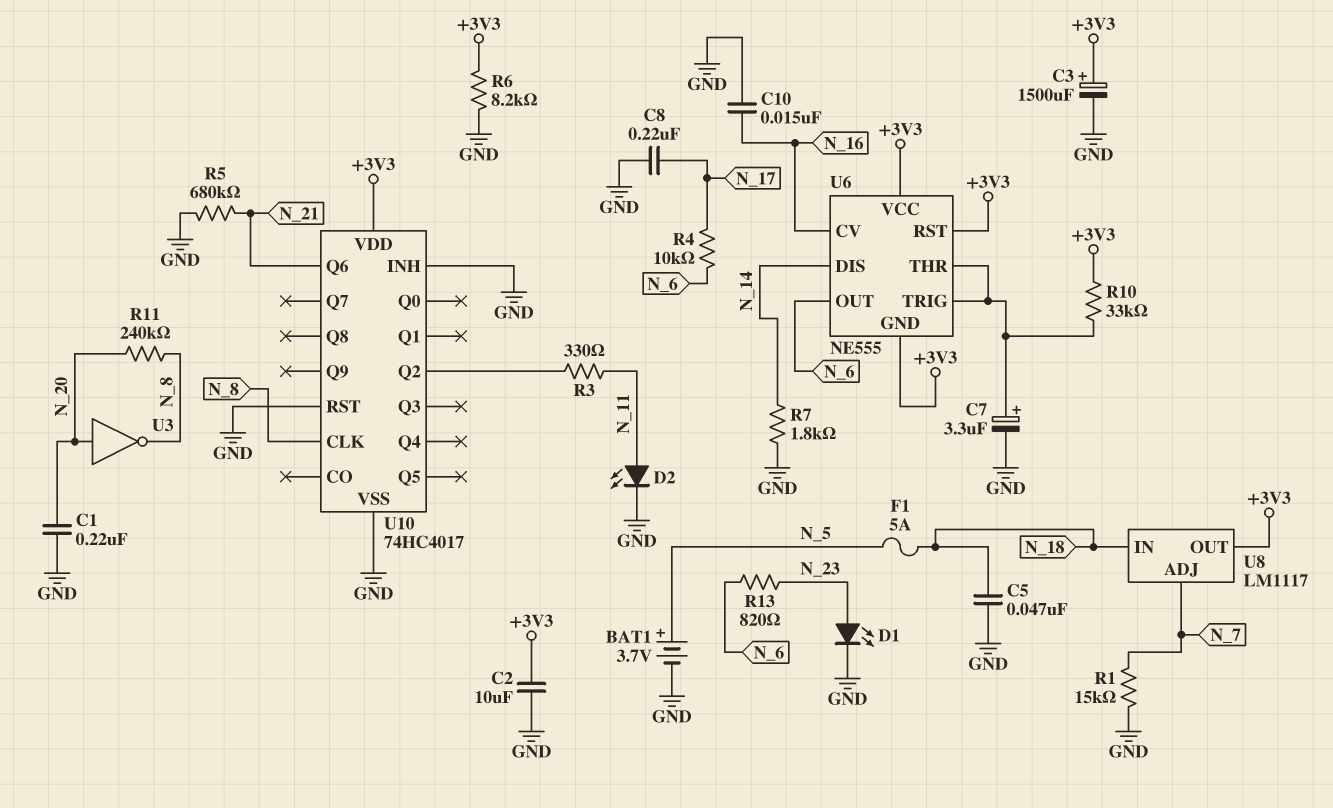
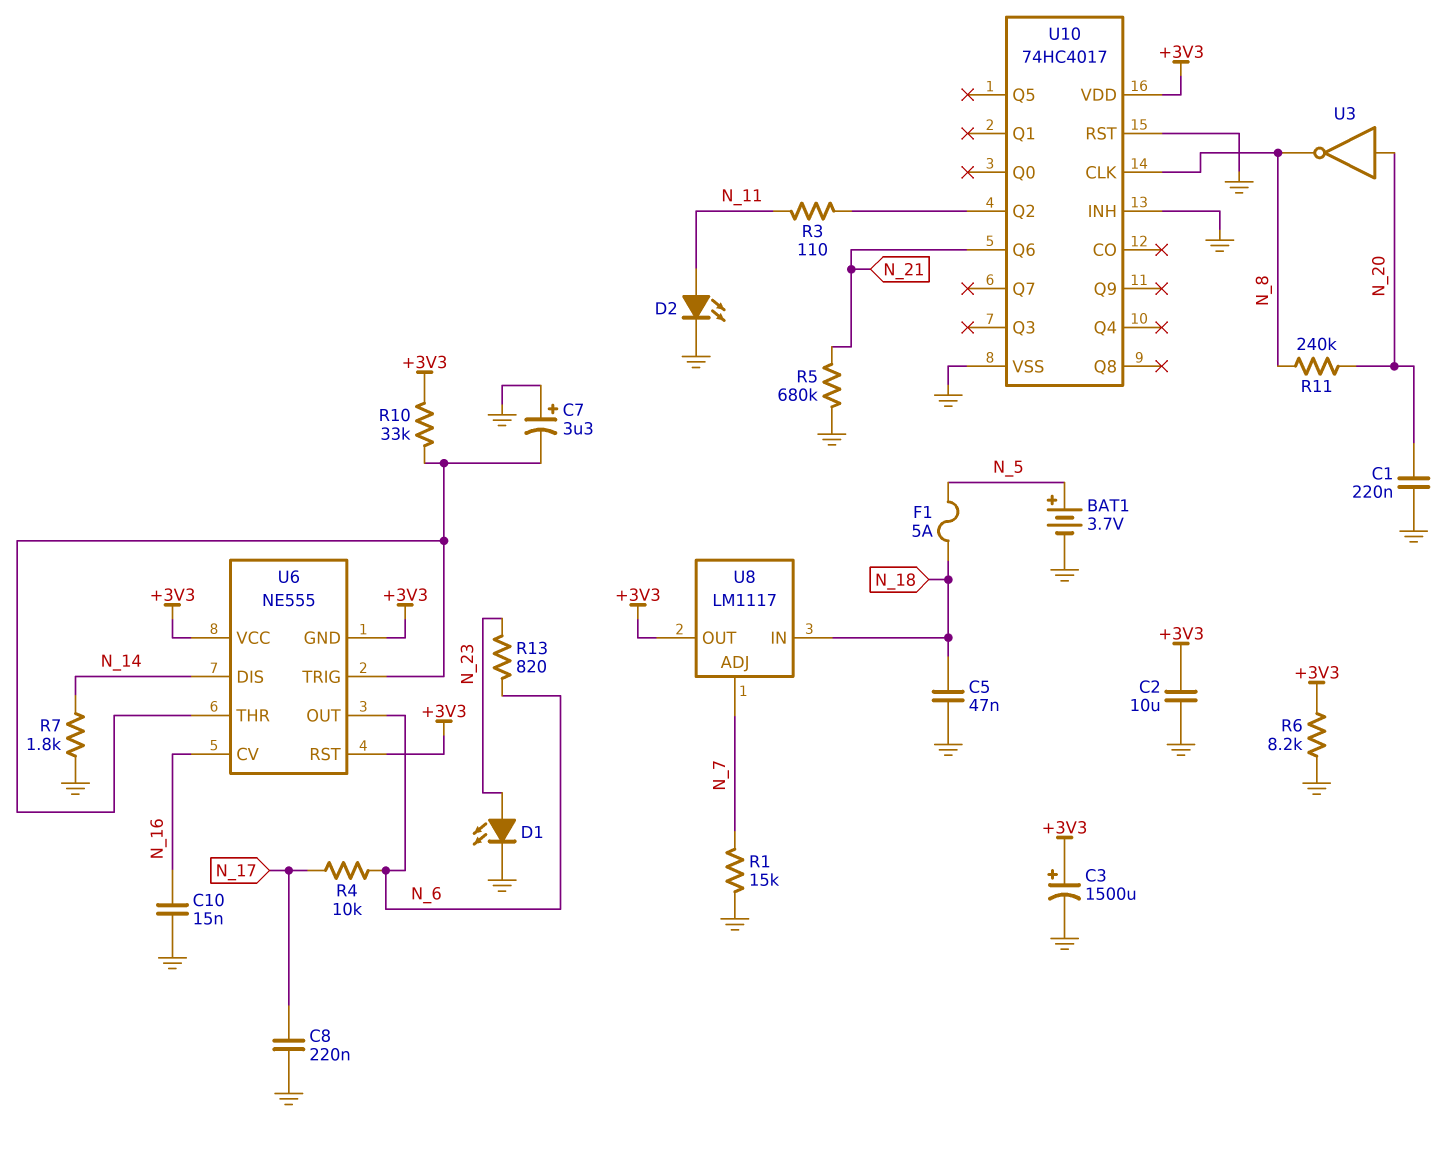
C7: 3.3uF (plus U6/THR, minus GND) -> 3.3uF (plus GND, minus U6/THR)
R3: 330 (N_11, U10/Q2) -> 110 (N_11, U10/Q2)

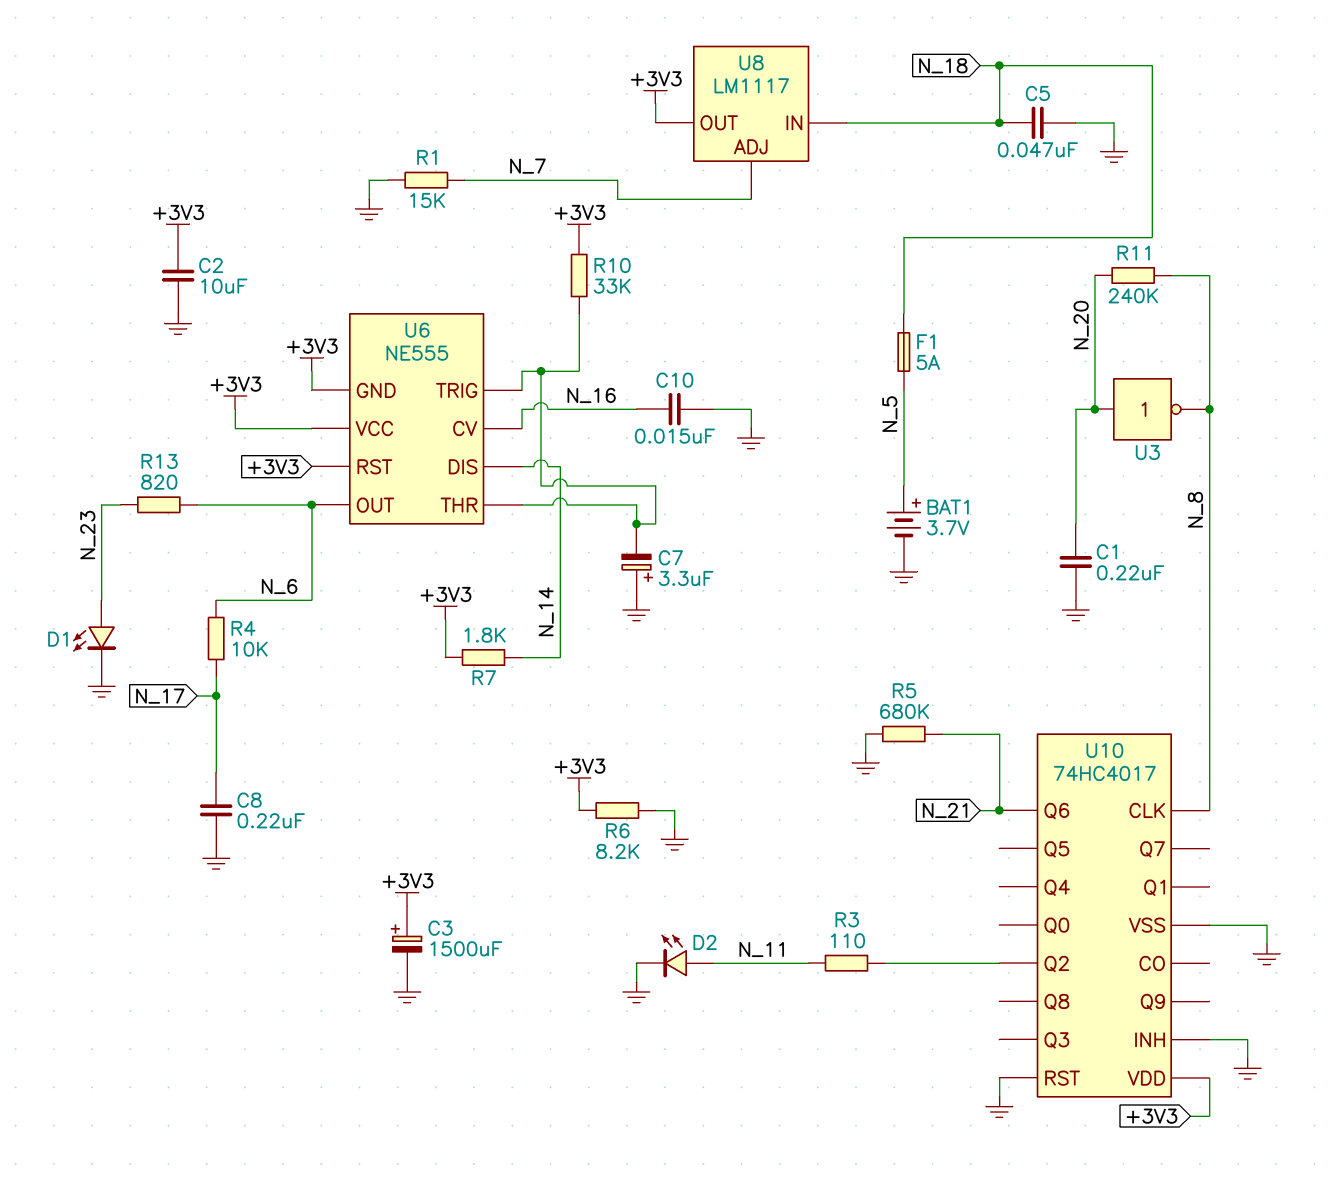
R7: 1.8k (GND, N_14) -> 1.8k (+3V3, N_14)

